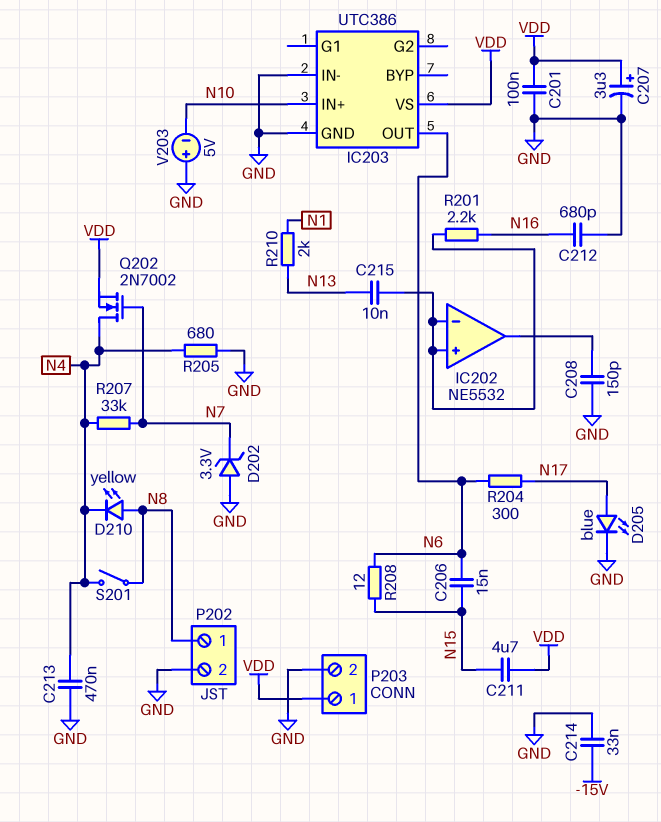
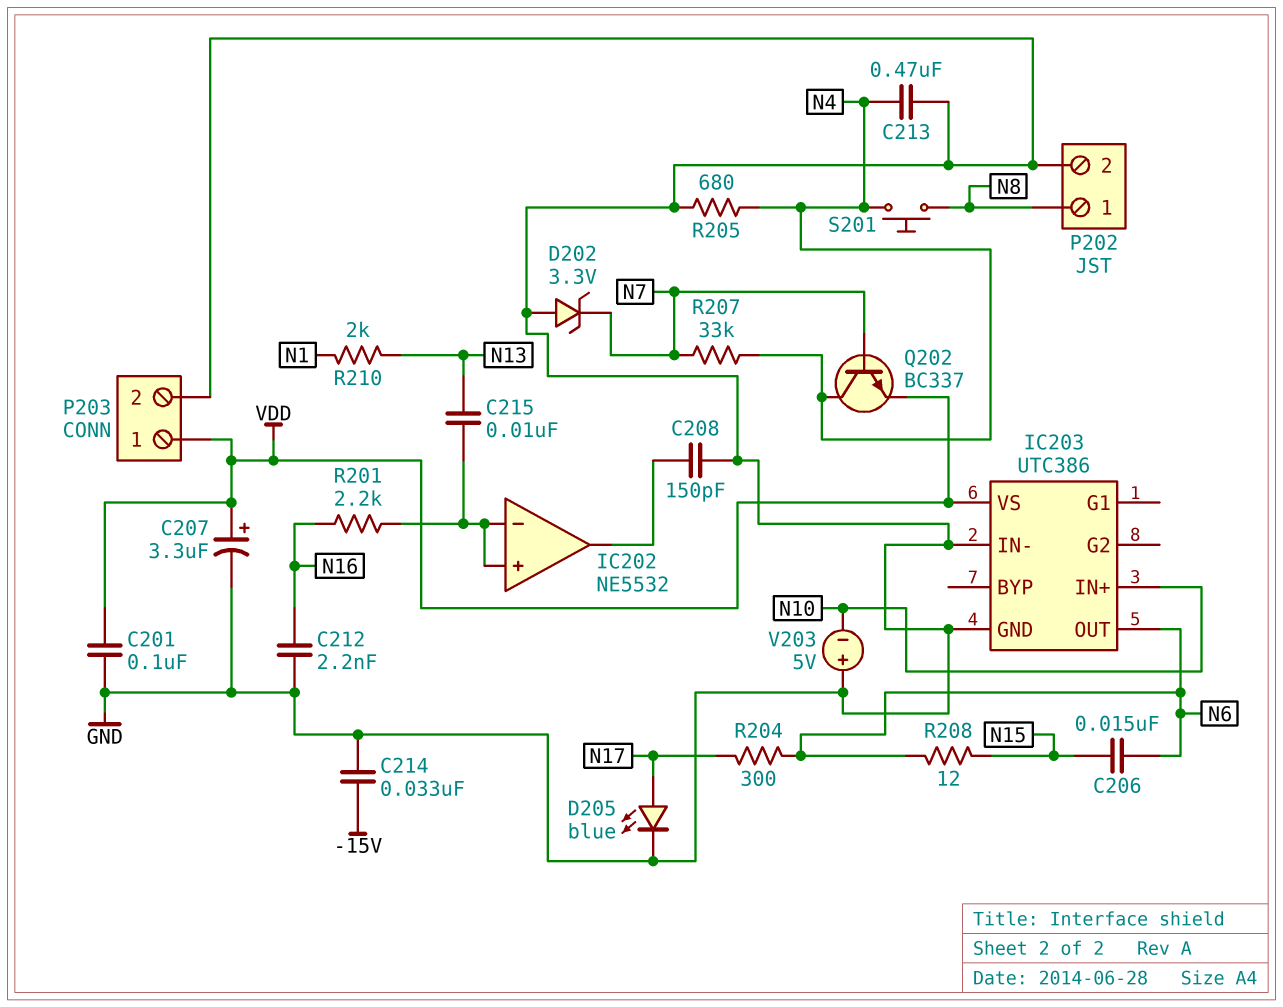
C211: 4.7uF (N15, VDD) -> none
C212: 680pF (GND, N16) -> 2.2nF (GND, N16)
D210: LED yellow (A N8, K N4) -> none
Q202: NMOS 2N7002 (G N7, D N4, S VDD) -> NPN BC337 (B N7, C N4, E VDD)
S201: switch (N4, N8) -> button (N4, N8)

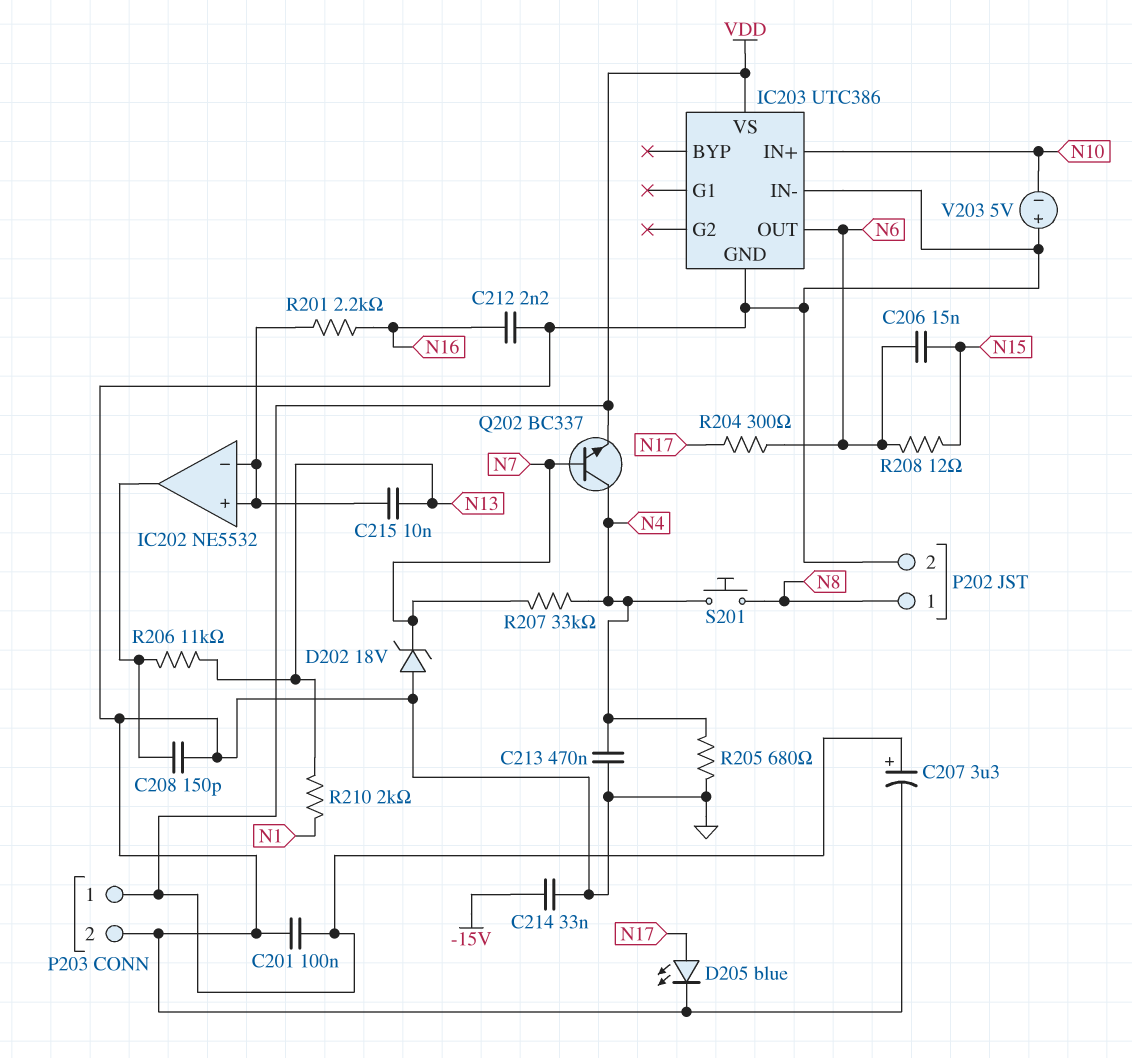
D202: zener 3.3V (A GND, K N7) -> zener 18V (A GND, K N7)
R206: none -> 11k (IC202/out, N13)

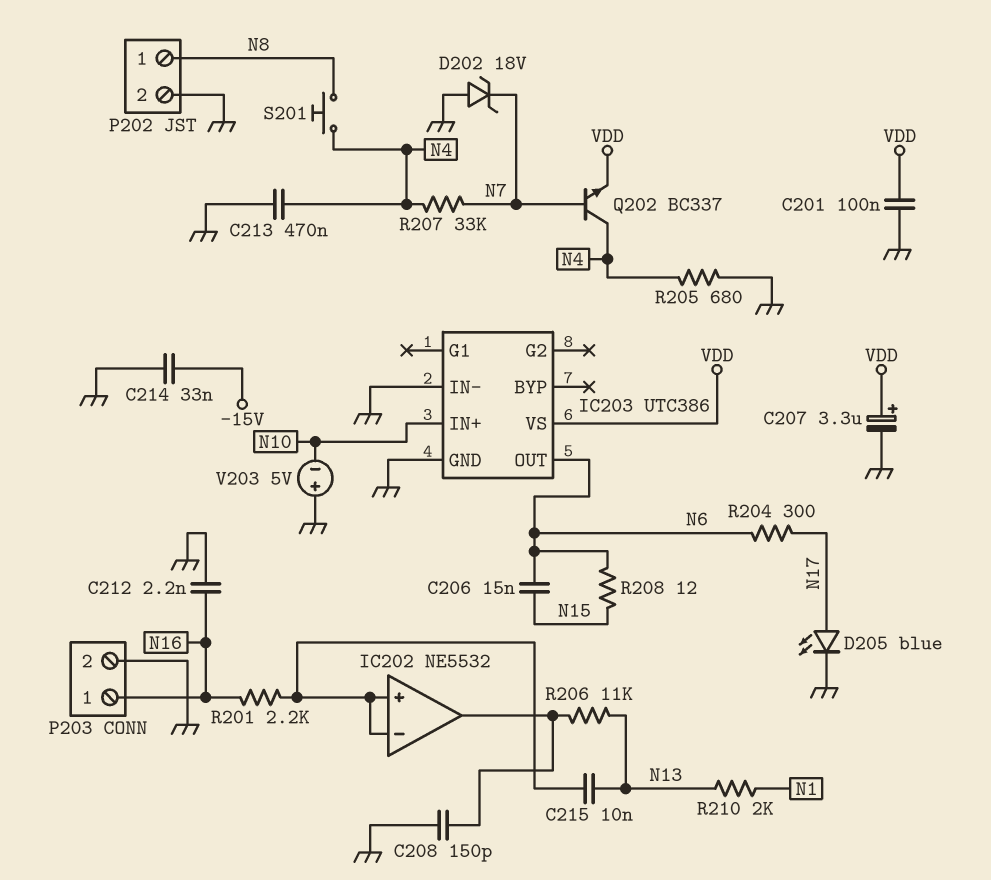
P203 pin 1: VDD -> N16

